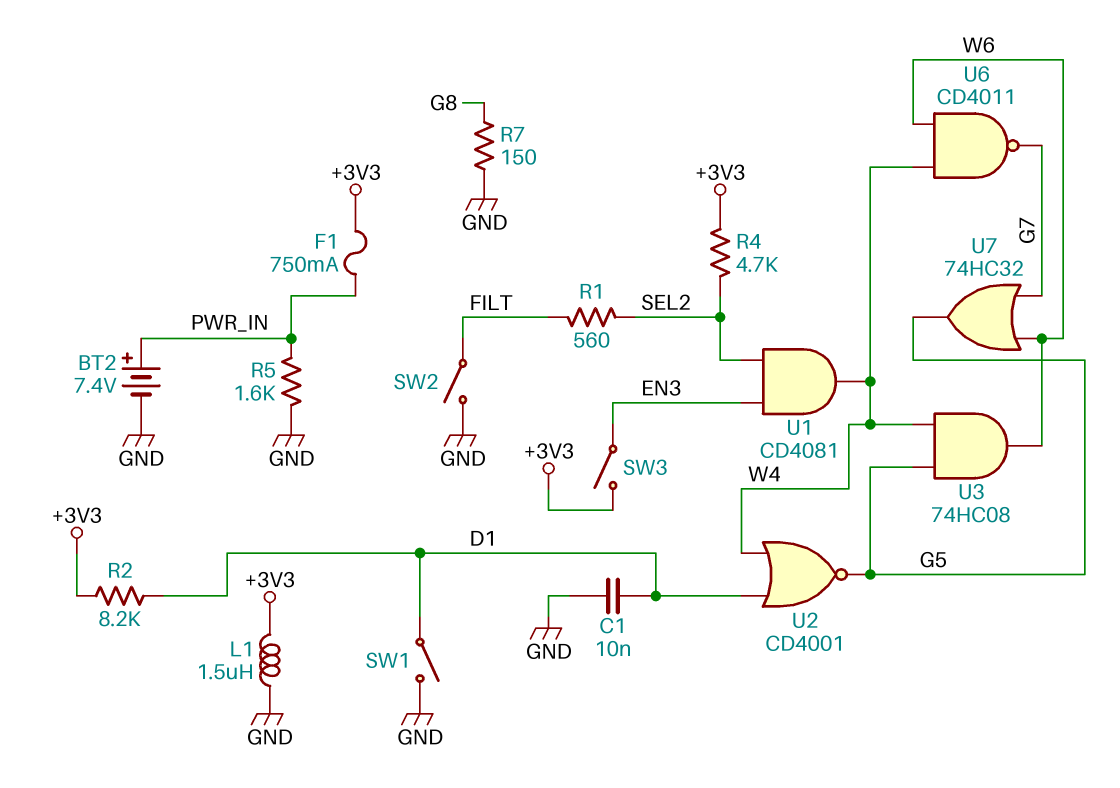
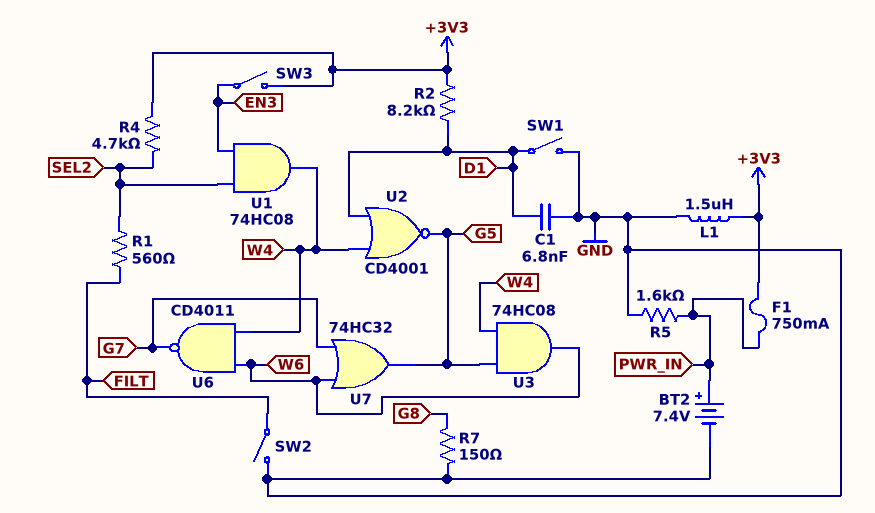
C1: 10nF (D1, GND) -> 6.8nF (D1, GND)
U1: AND CD4081 (in EN3, in SEL2, out W4) -> AND 74HC08 (in EN3, in SEL2, out W4)

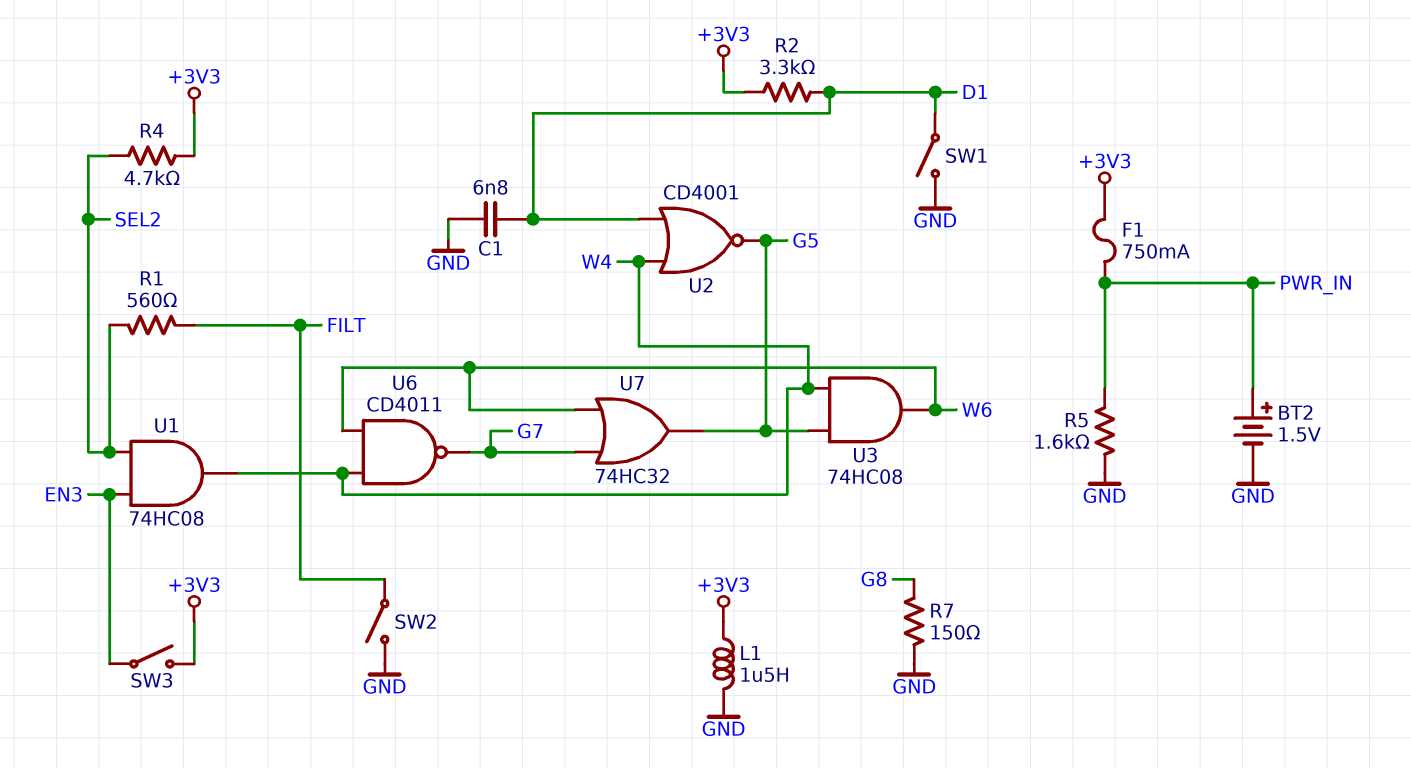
BT2: 7.4V (plus PWR_IN, minus GND) -> 1.5V (plus PWR_IN, minus GND)
R2: 8.2k (+3V3, D1) -> 3.3k (+3V3, D1)

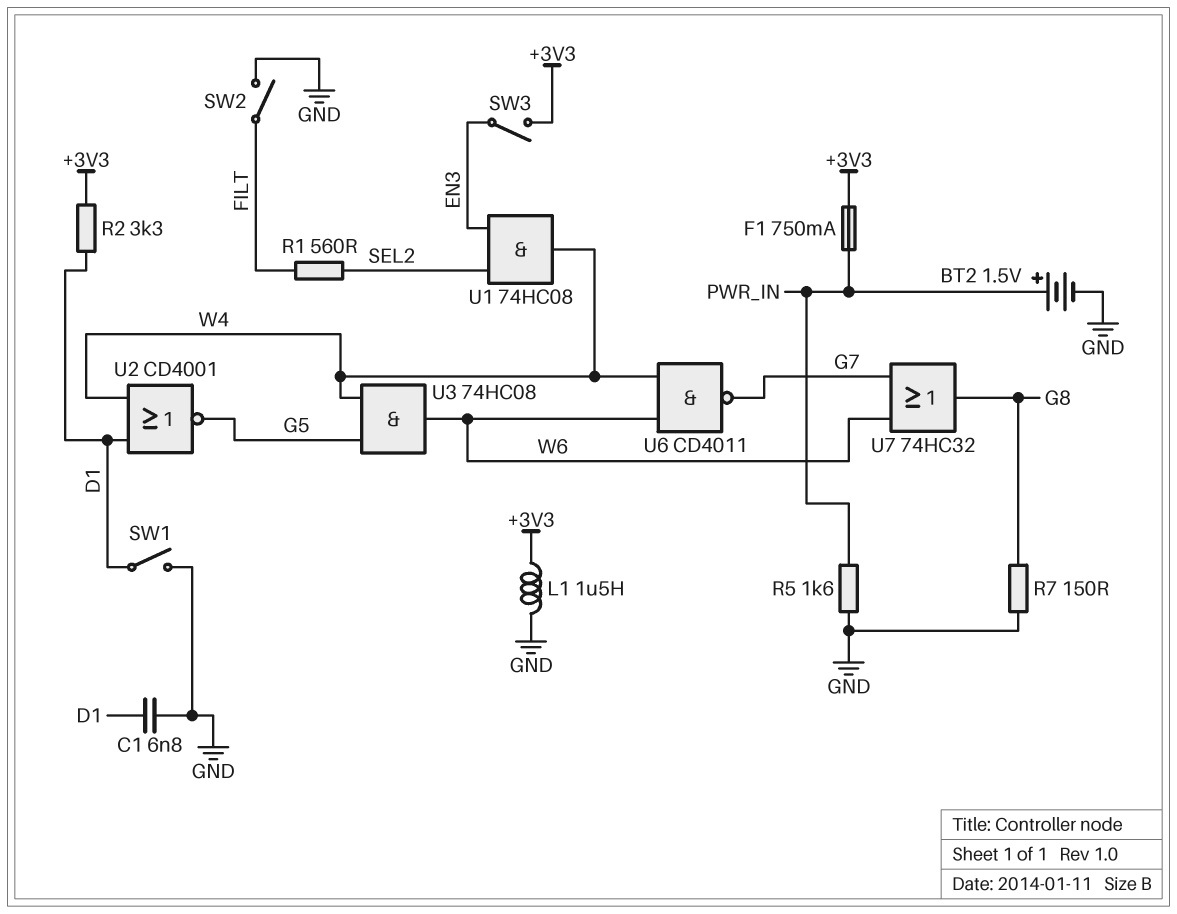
R4: 4.7k (+3V3, SEL2) -> none
U7: OR 74HC32 (in G7, in W6, out G5) -> OR 74HC32 (in G7, in W6, out G8)

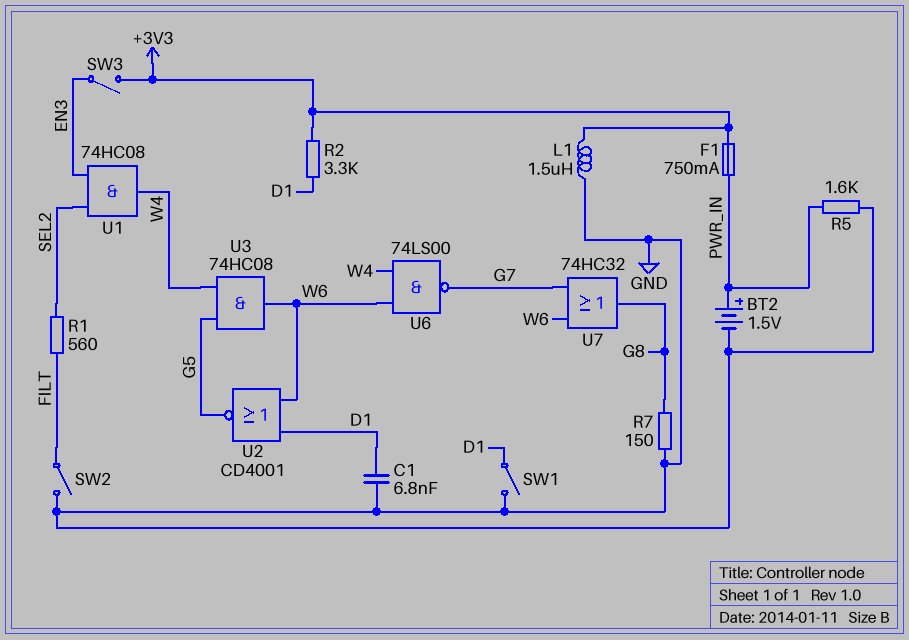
U2: NOR CD4001 (in D1, in W4, out G5) -> NOR CD4001 (in D1, in W6, out G5)
U6: NAND CD4011 (in W4, in W6, out G7) -> NAND 74LS00 (in W4, in W6, out G7)

